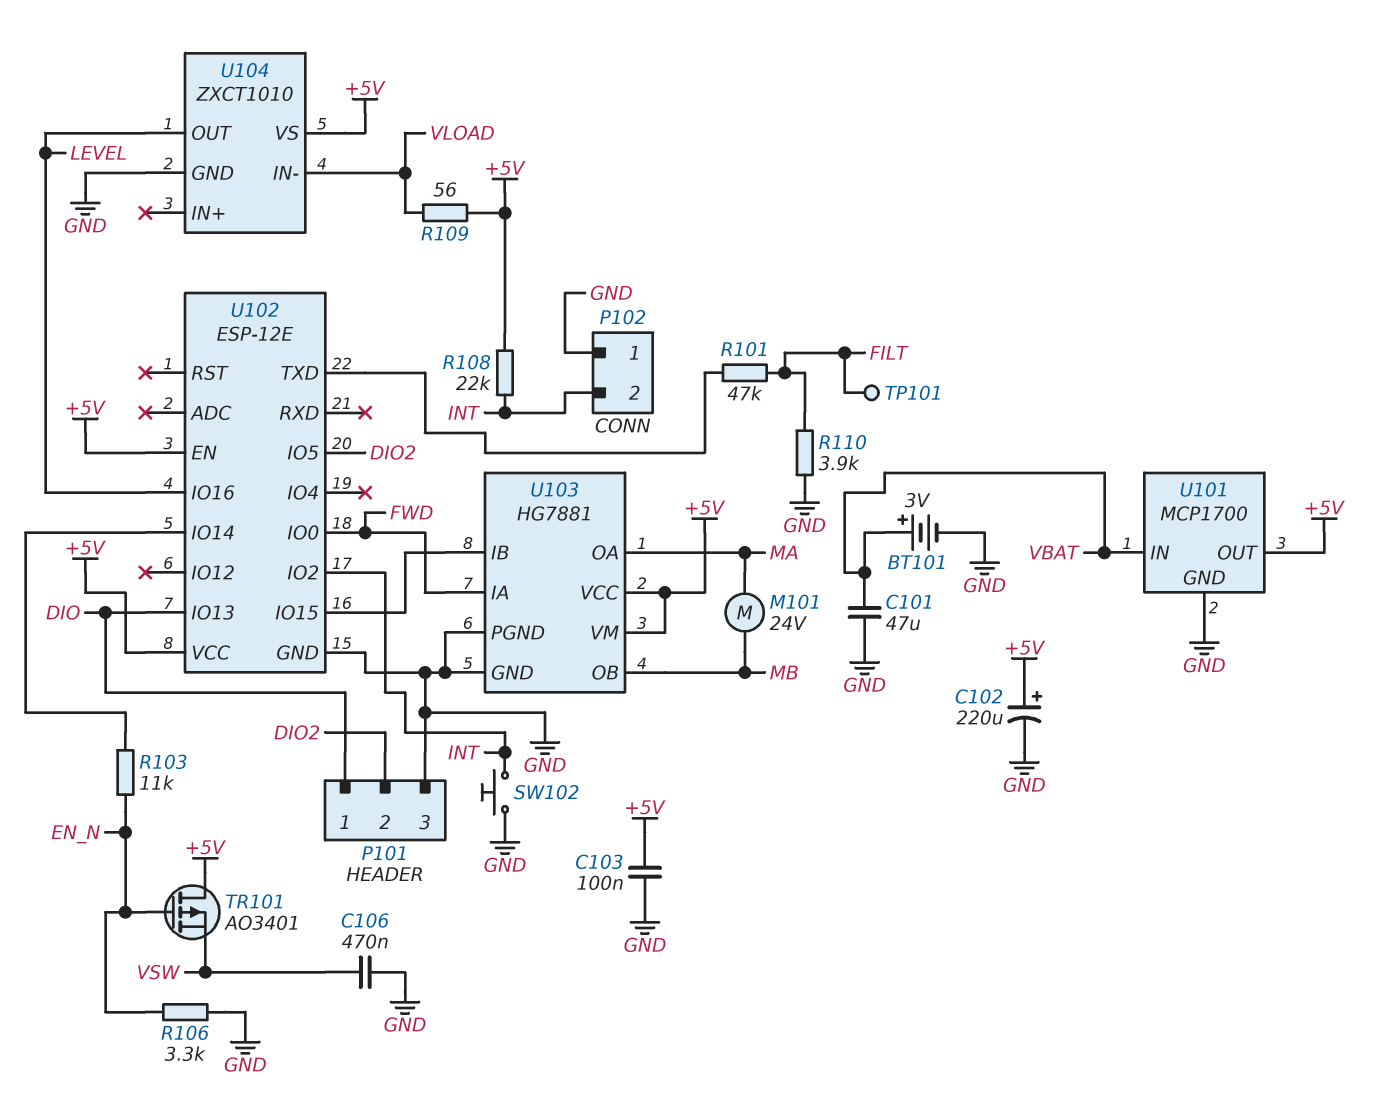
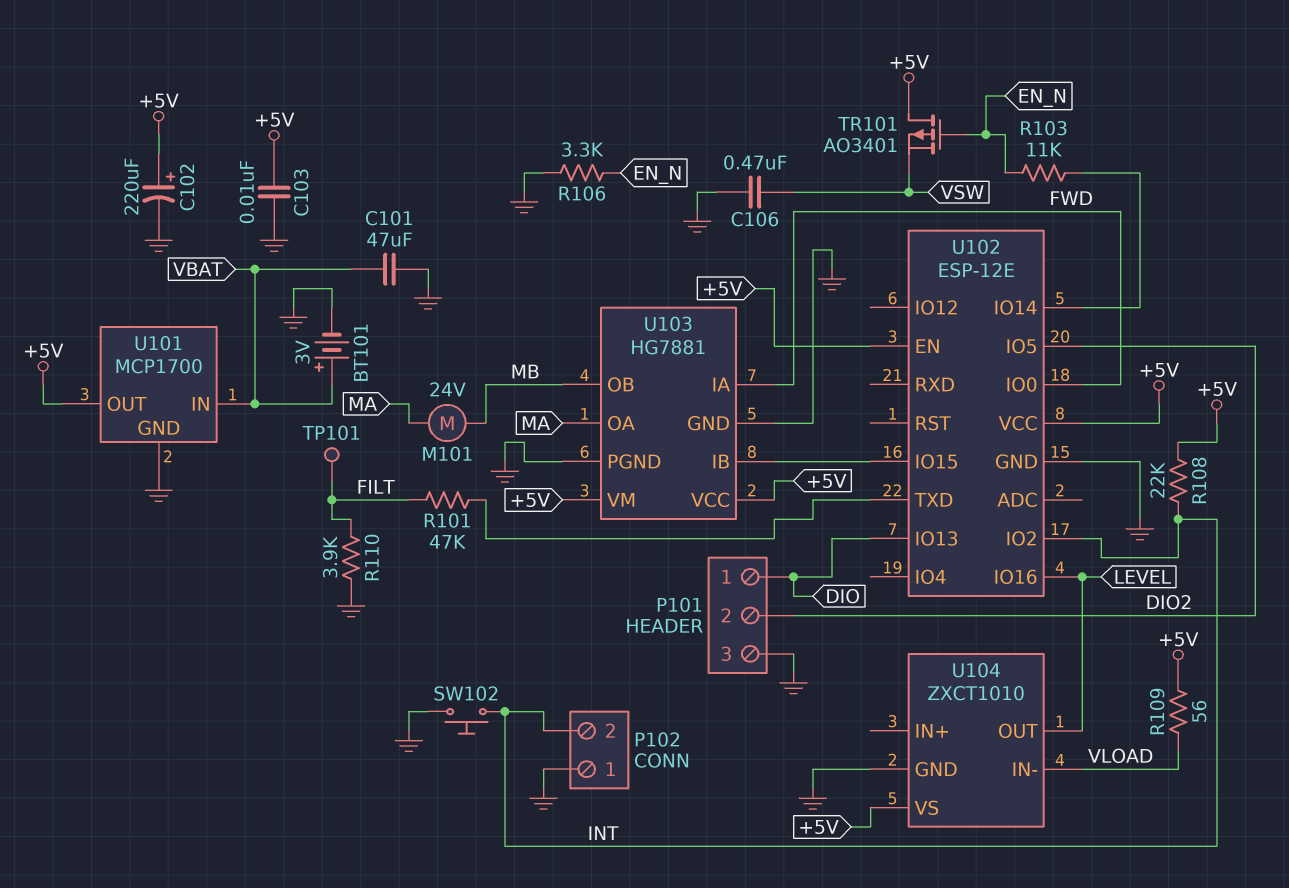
C103: 100nF (+5V, GND) -> 10nF (+5V, GND)

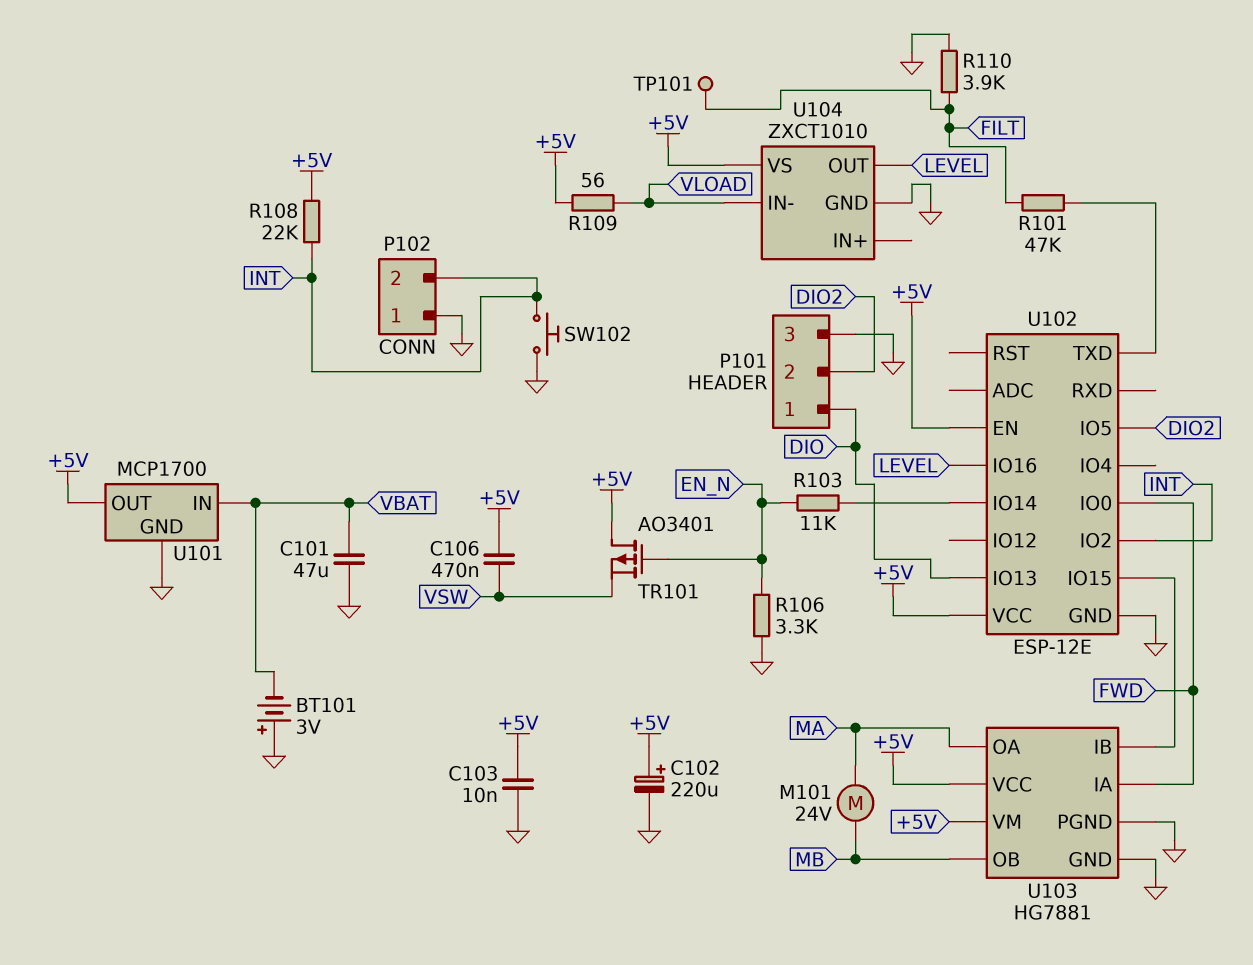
BT101: 3V (plus VBAT, minus GND) -> 3V (plus GND, minus VBAT)
C106: 470nF (GND, VSW) -> 470nF (+5V, VSW)

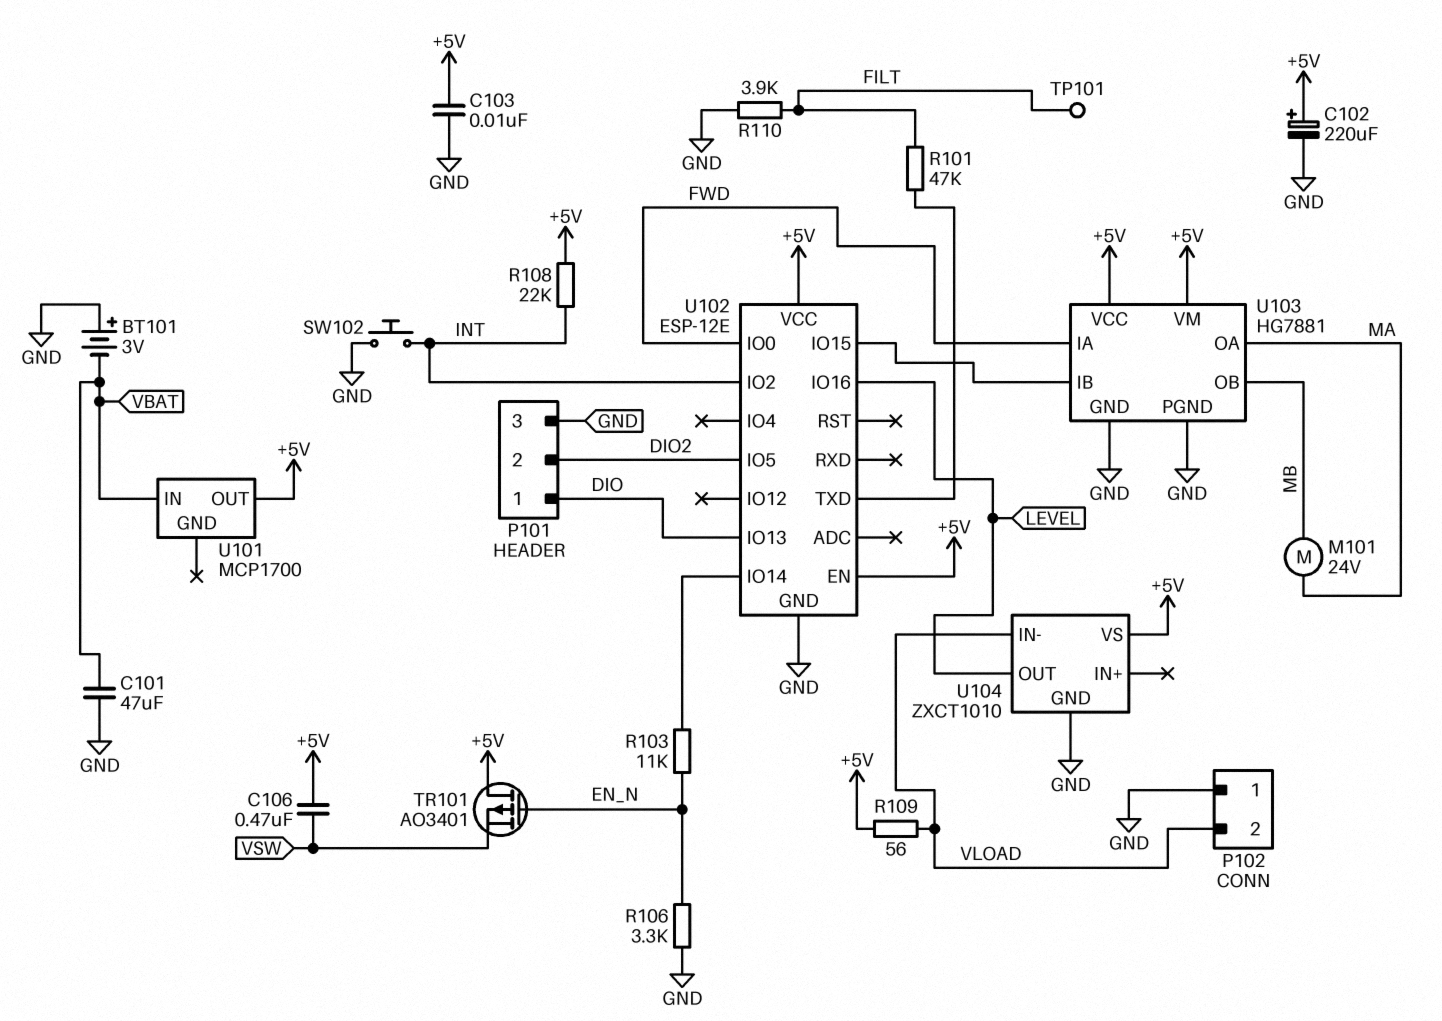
P102 pin 2: INT -> VLOAD
U101 pin GND: GND -> none

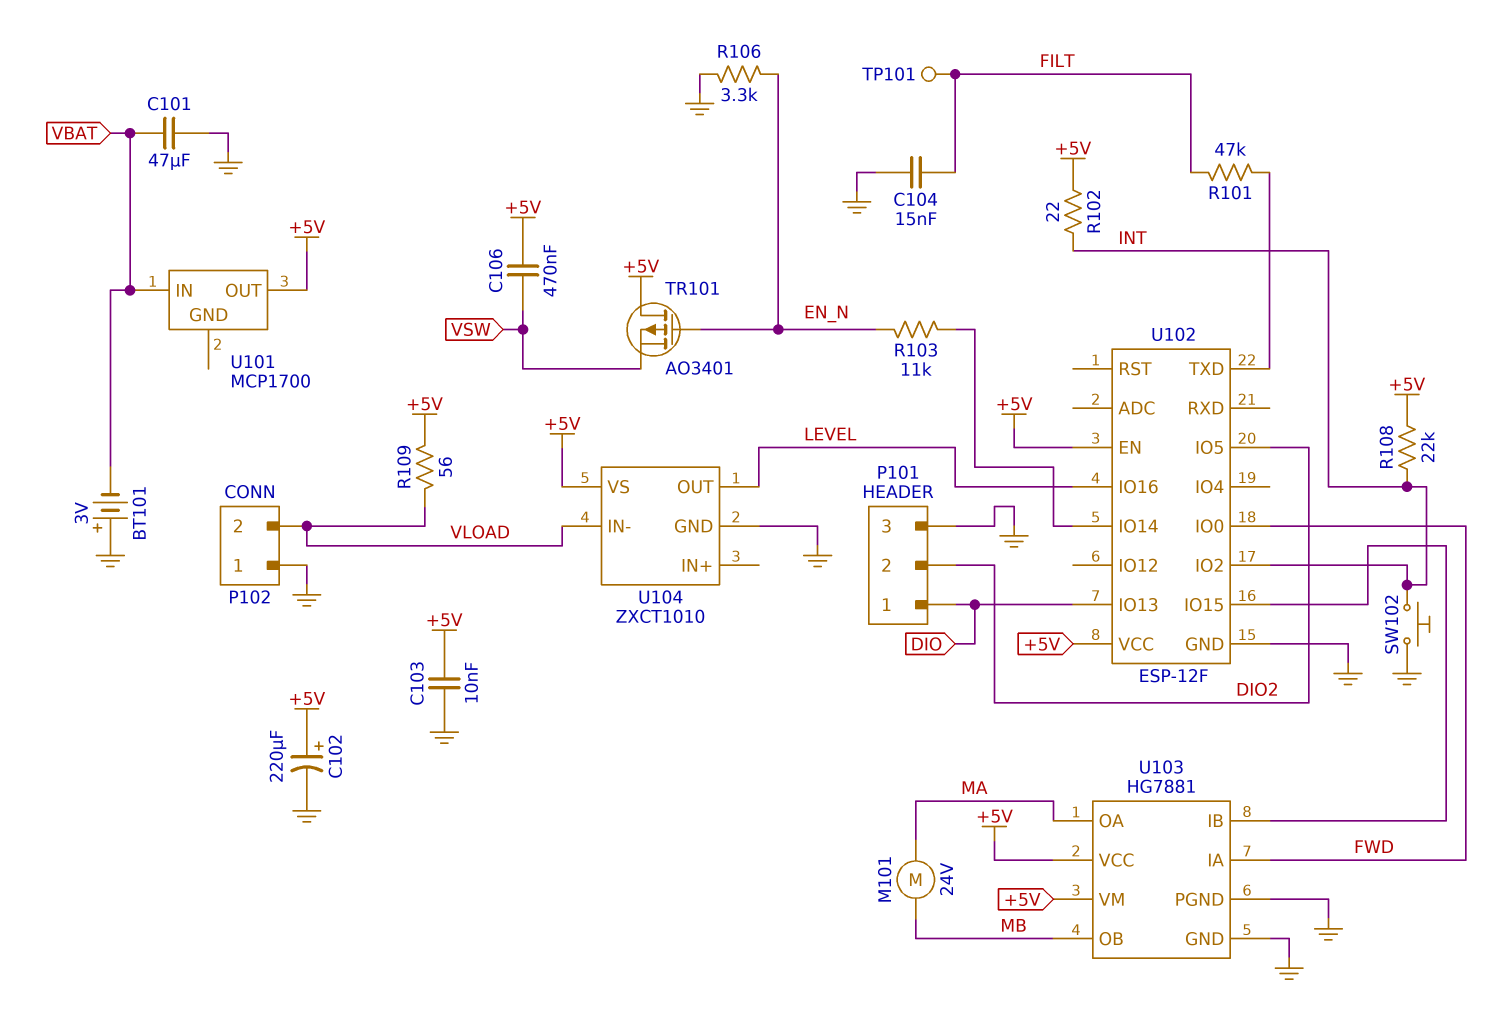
C104: none -> 15nF (FILT, GND)
R102: none -> 22 (+5V, INT)
R110: 3.9k (FILT, GND) -> none
U102: ESP-12E -> ESP-12F

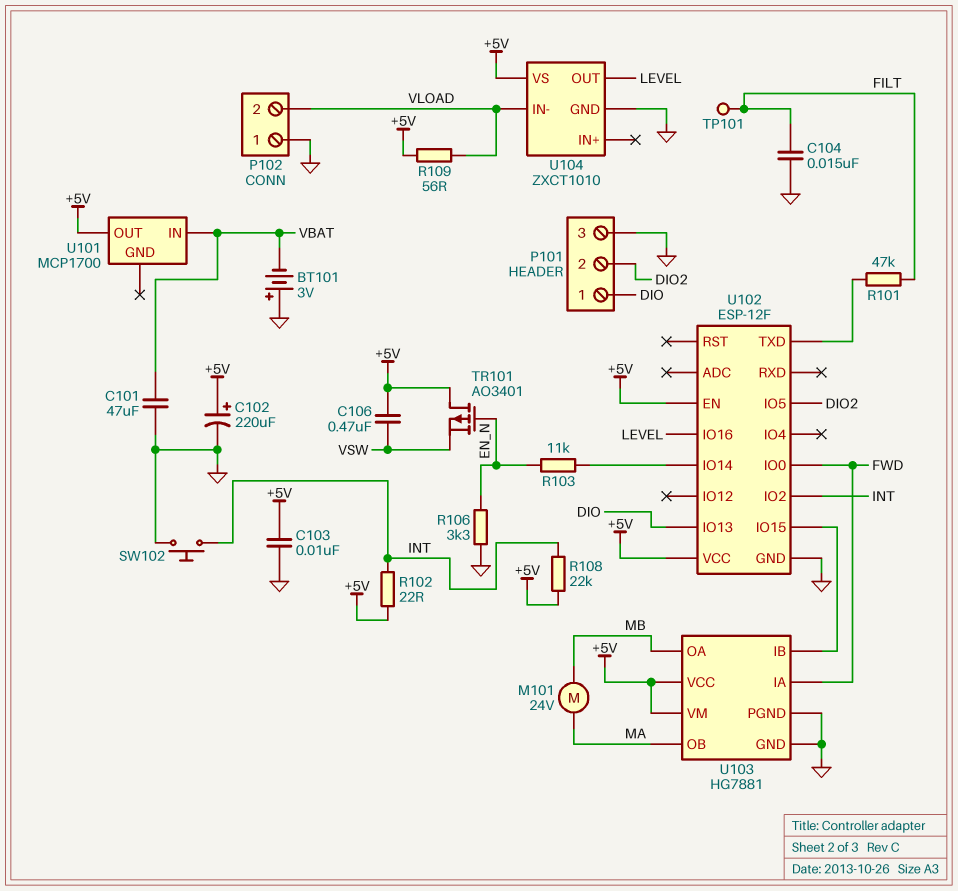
U103 pin OA: MA -> MB
U103 pin OB: MB -> MA

